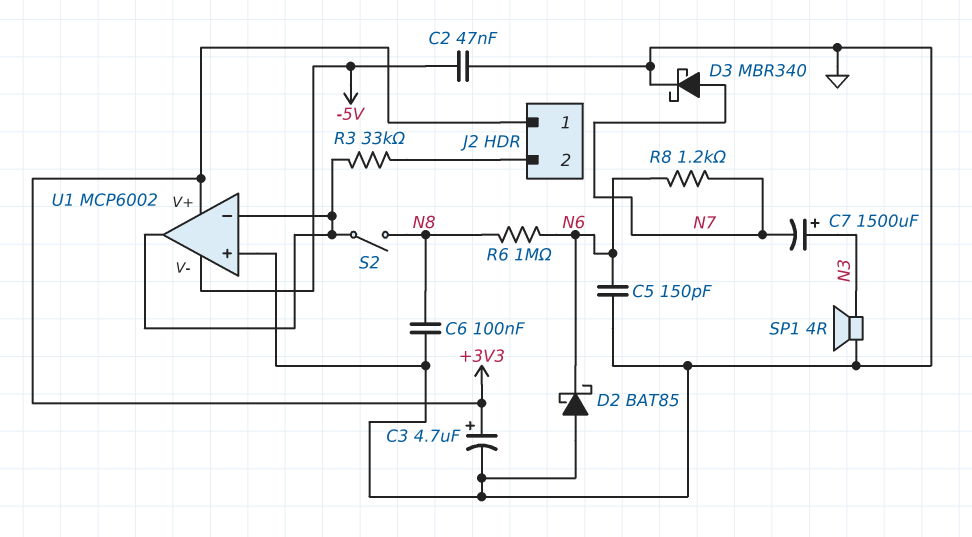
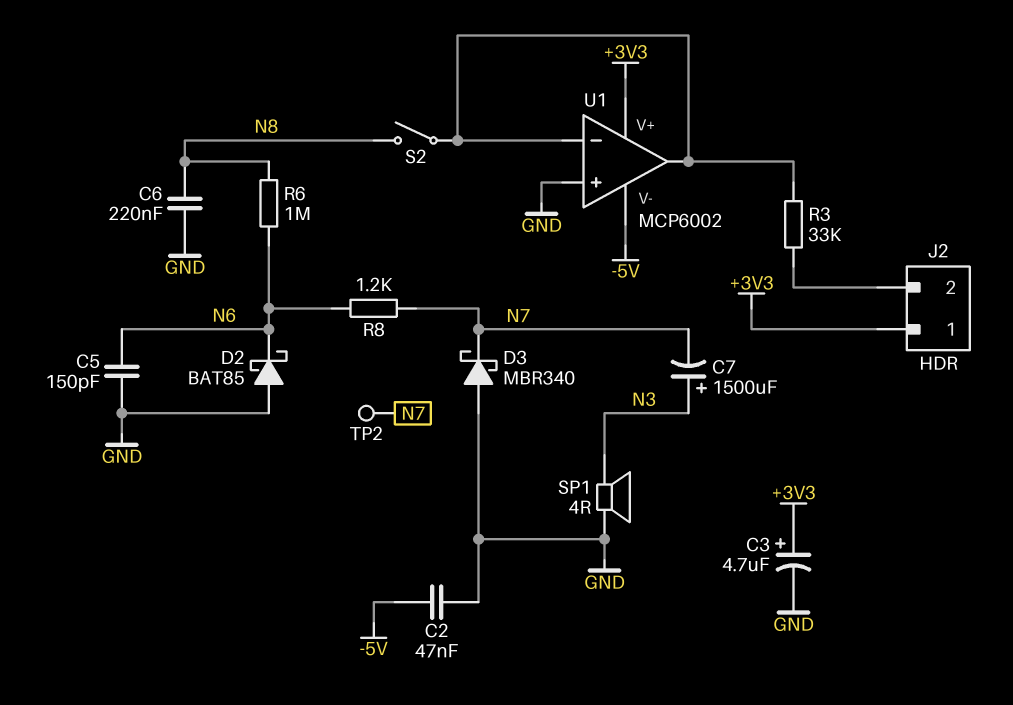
C6: 100nF (GND, N8) -> 220nF (GND, N8)
D3: schottky MBR340 (A N7, K GND) -> schottky MBR340 (A GND, K N7)
TP2: none -> test point (N7)

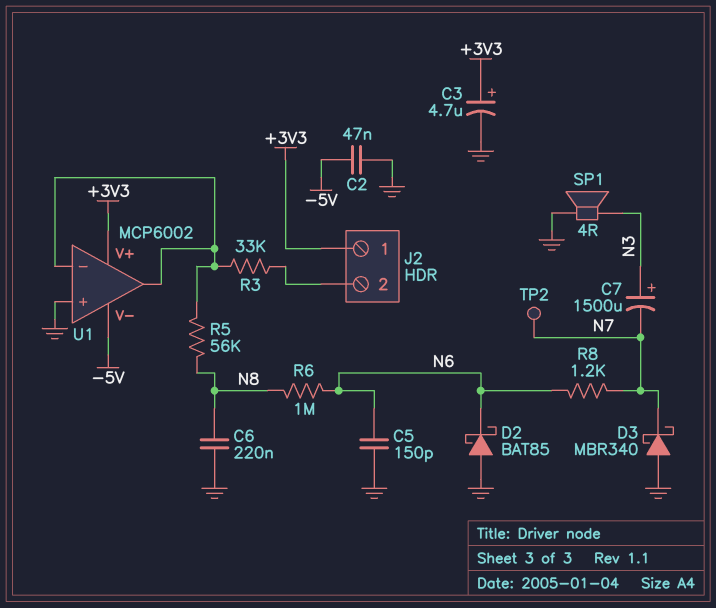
R5: none -> 56k (N8, U1/in-)
S2: switch (N8, U1/in-) -> none

